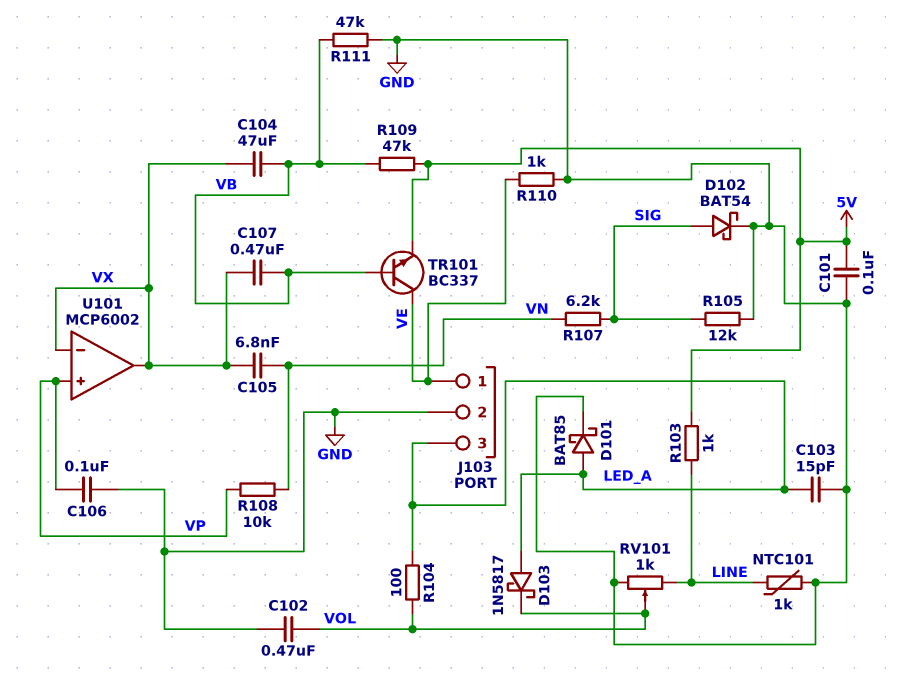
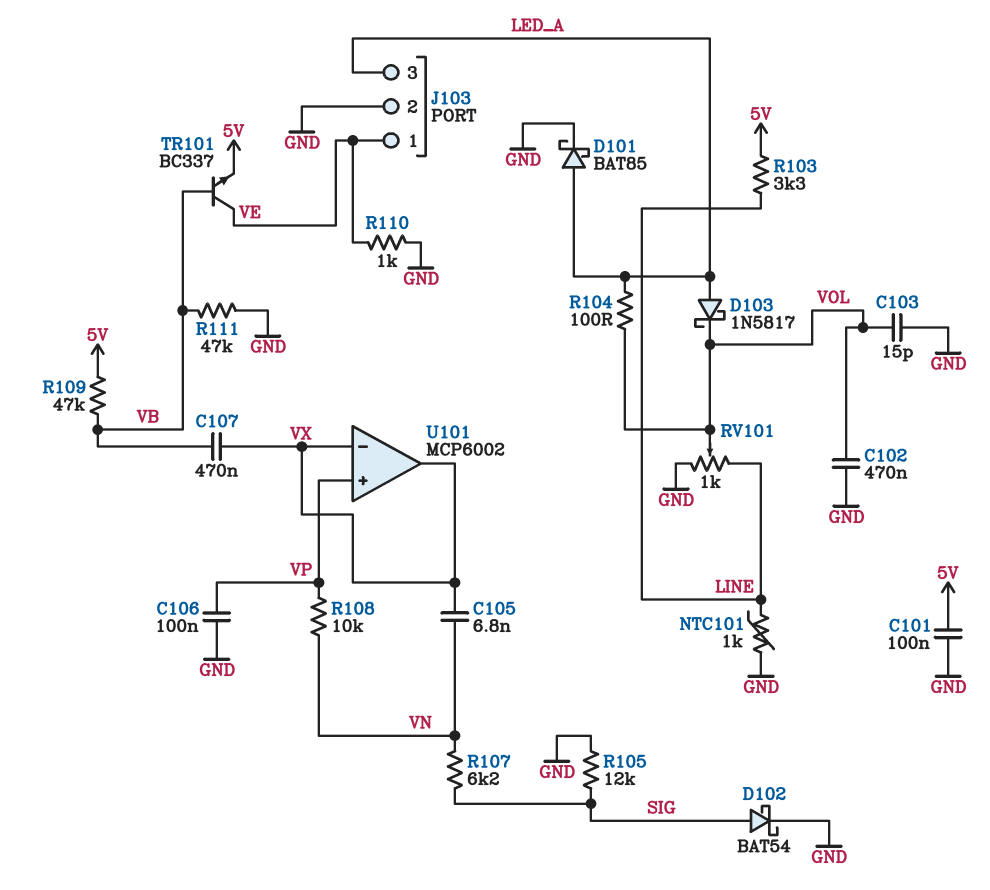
C103: 15pF (GND, LED_A) -> 15pF (GND, VOL)
C104: 47uF (VB, VX) -> none
R103: 1k (5V, LINE) -> 3.3k (5V, LINE)

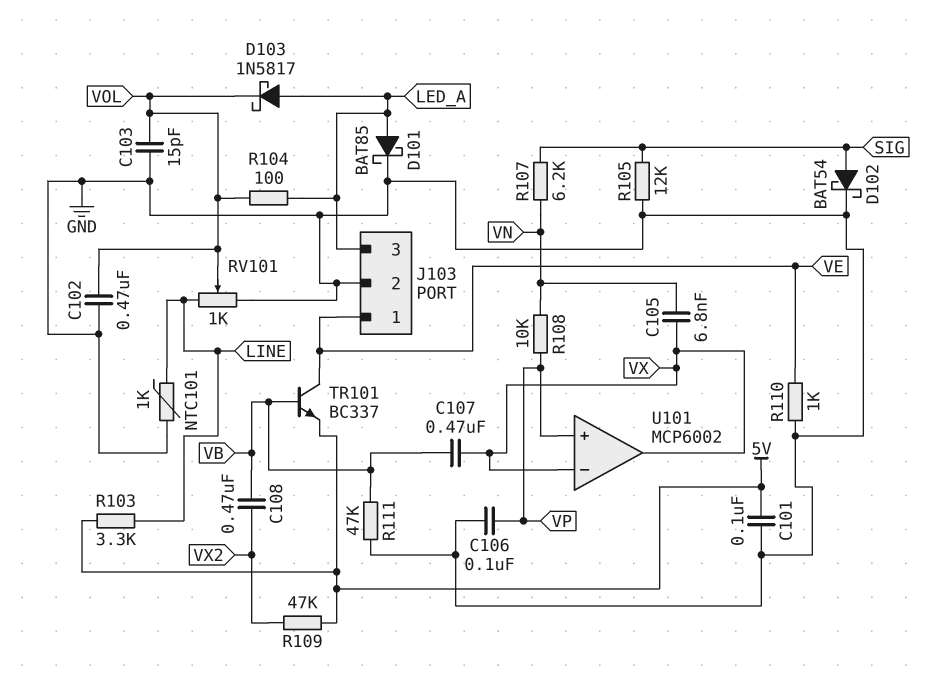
C108: none -> 470nF (VB, VX2)
R109: 47k (5V, VB) -> 47k (5V, VX2)

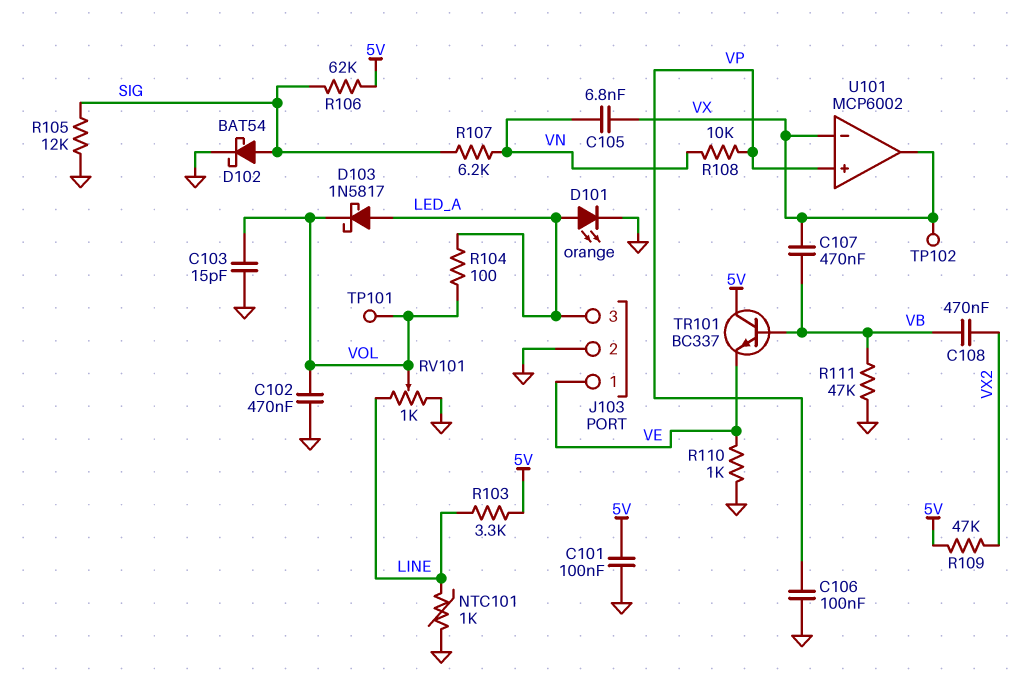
D101: schottky BAT85 (A LED_A, K GND) -> LED orange (A LED_A, K GND)
R106: none -> 62k (5V, SIG)
TP101: none -> test point (VOL)
TP102: none -> test point (VX)
TR101: NPN BC337 (B VB, C VE, E 5V) -> NPN BC337 (B VB, C 5V, E VE)

